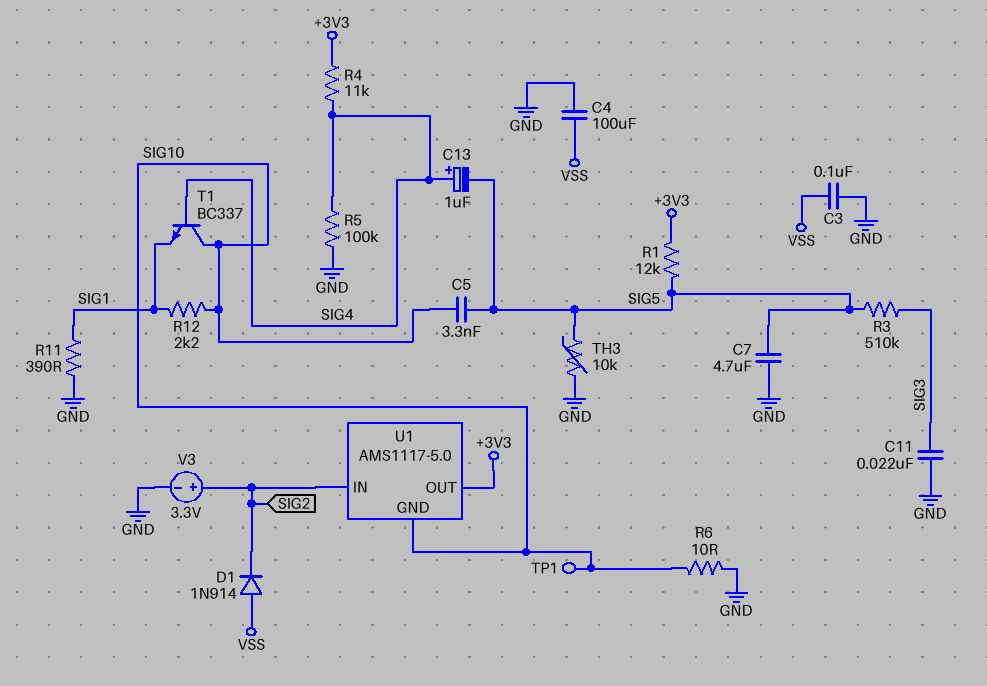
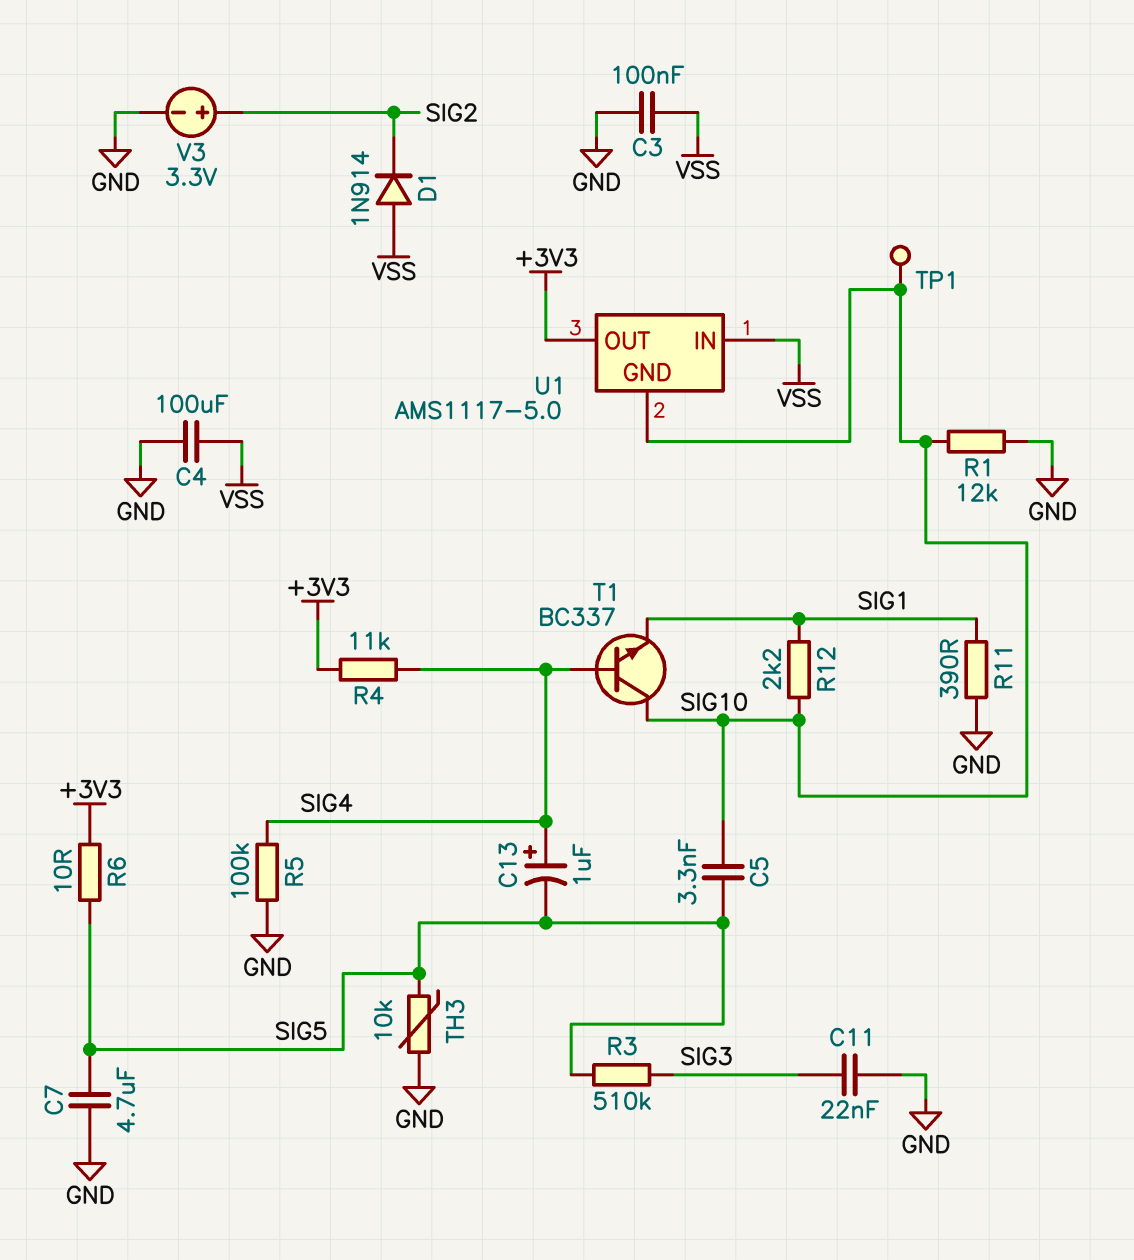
R1: 12k (+3V3, SIG5) -> 12k (GND, SIG10)
R6: 10 (GND, SIG10) -> 10 (+3V3, SIG5)
U1 pin IN: SIG2 -> VSS

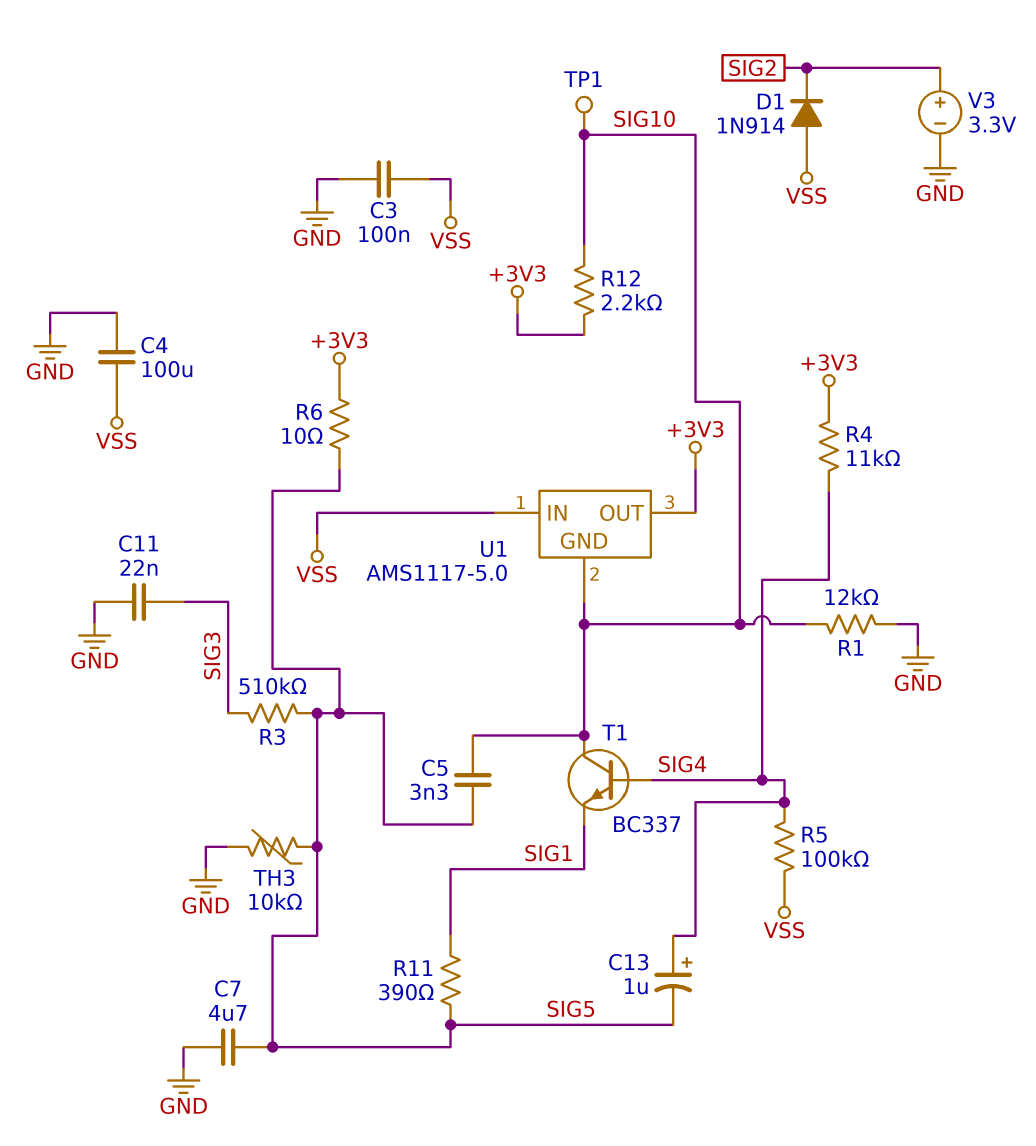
R5: 100k (GND, SIG4) -> 100k (SIG4, VSS)
R11: 390 (GND, SIG1) -> 390 (SIG1, SIG5)
R12: 2.2k (SIG1, SIG10) -> 2.2k (+3V3, SIG10)

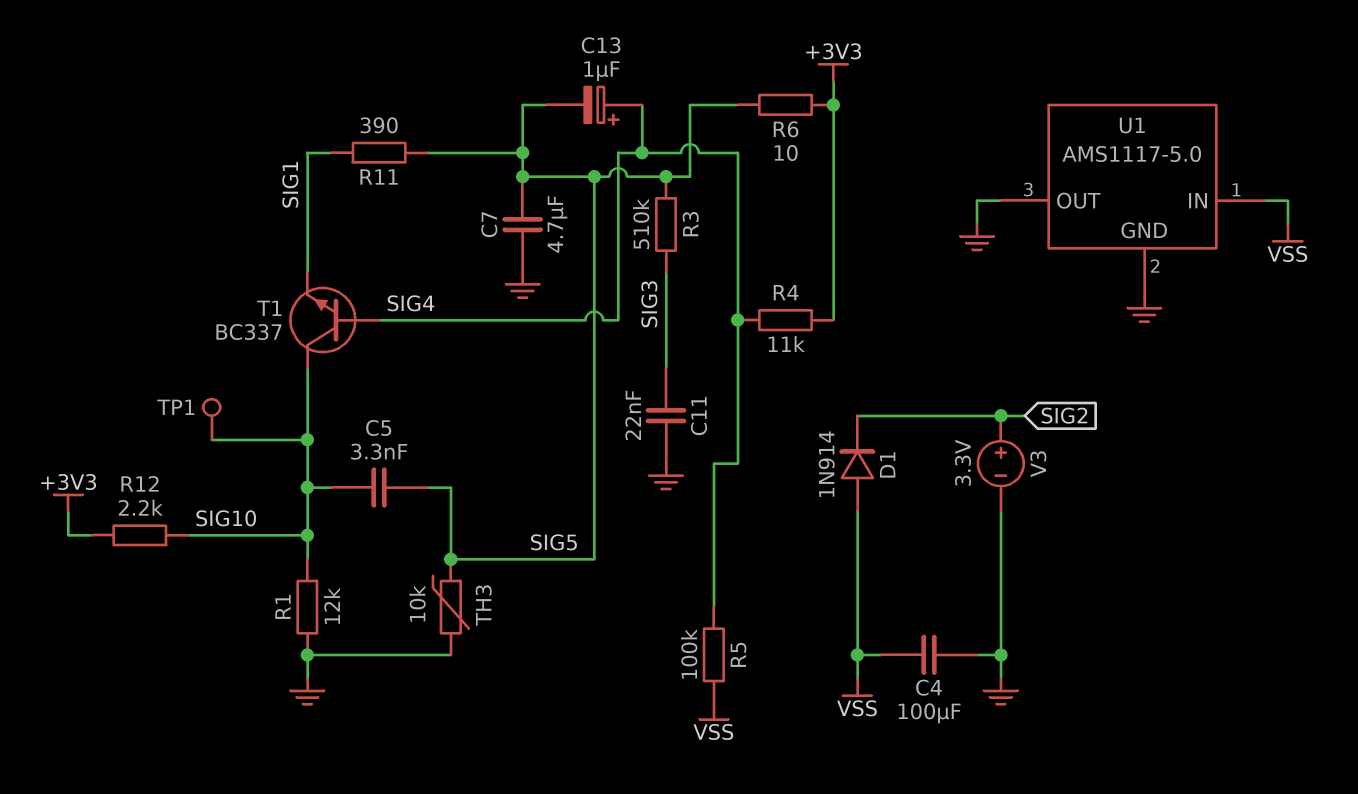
C3: 100nF (GND, VSS) -> none
U1 pin GND: SIG10 -> GND
U1 pin OUT: +3V3 -> GND

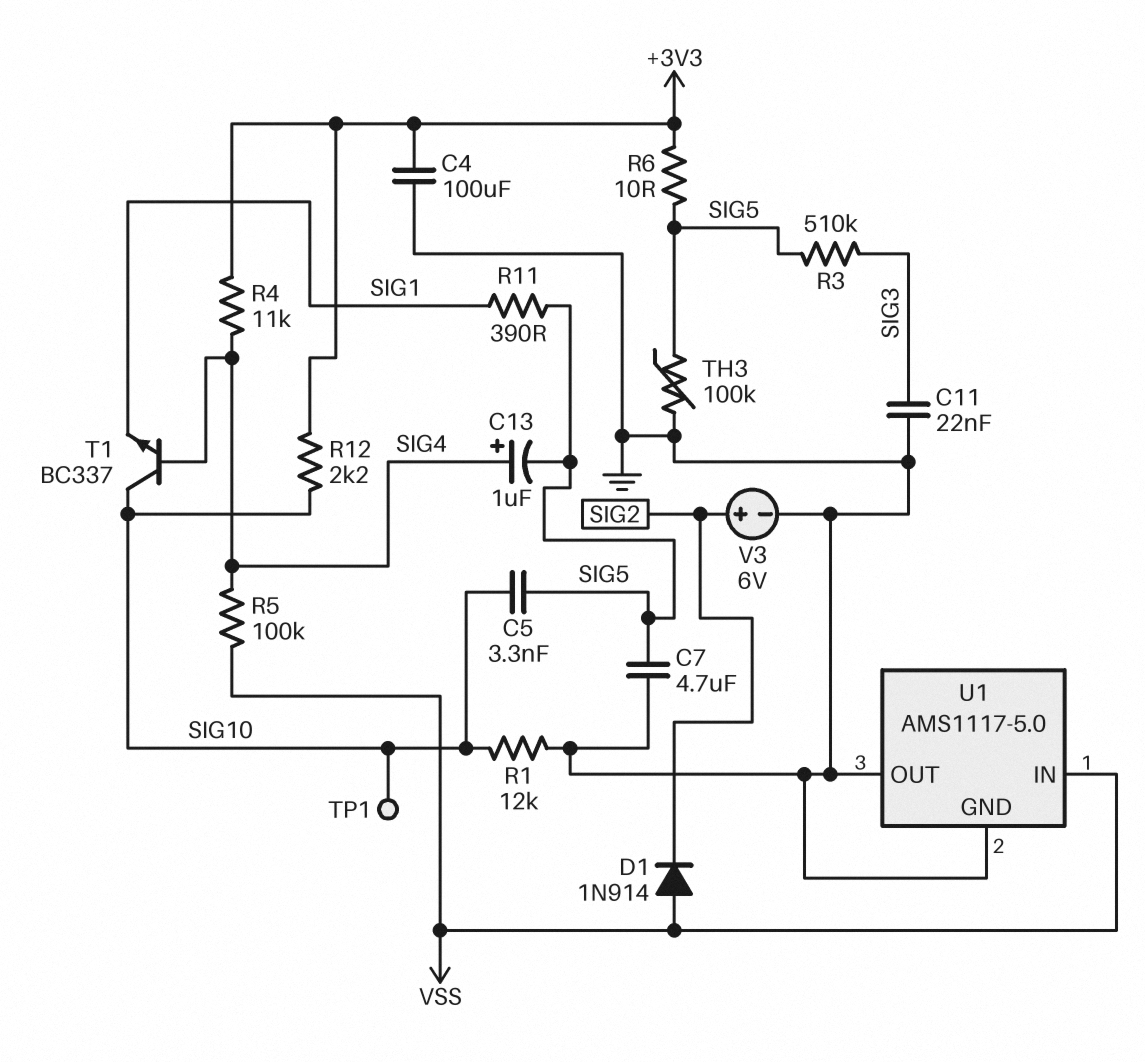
C4: 100uF (GND, VSS) -> 100uF (+3V3, GND)
TH3: 10k (GND, SIG5) -> 100k (GND, SIG5)
V3: 3.3V (plus SIG2, minus GND) -> 6V (plus SIG2, minus GND)

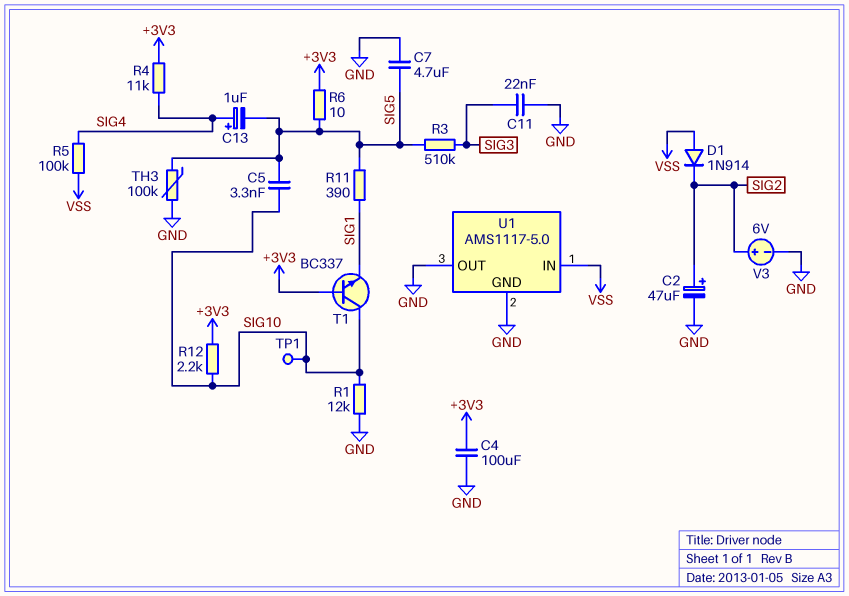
C2: none -> 47uF (plus SIG2, minus GND)
T1: NPN BC337 (B SIG4, C SIG10, E SIG1) -> NPN BC337 (B +3V3, C SIG10, E SIG1)

